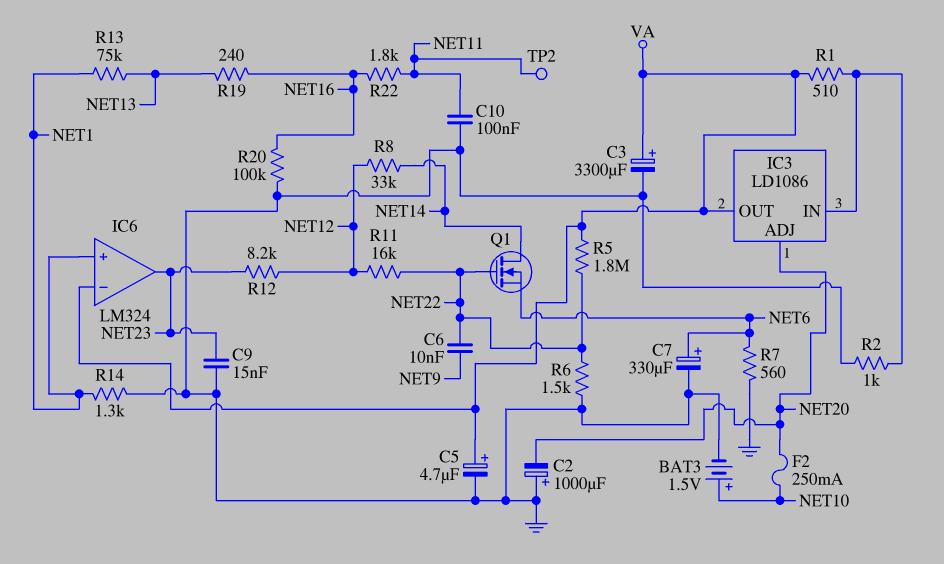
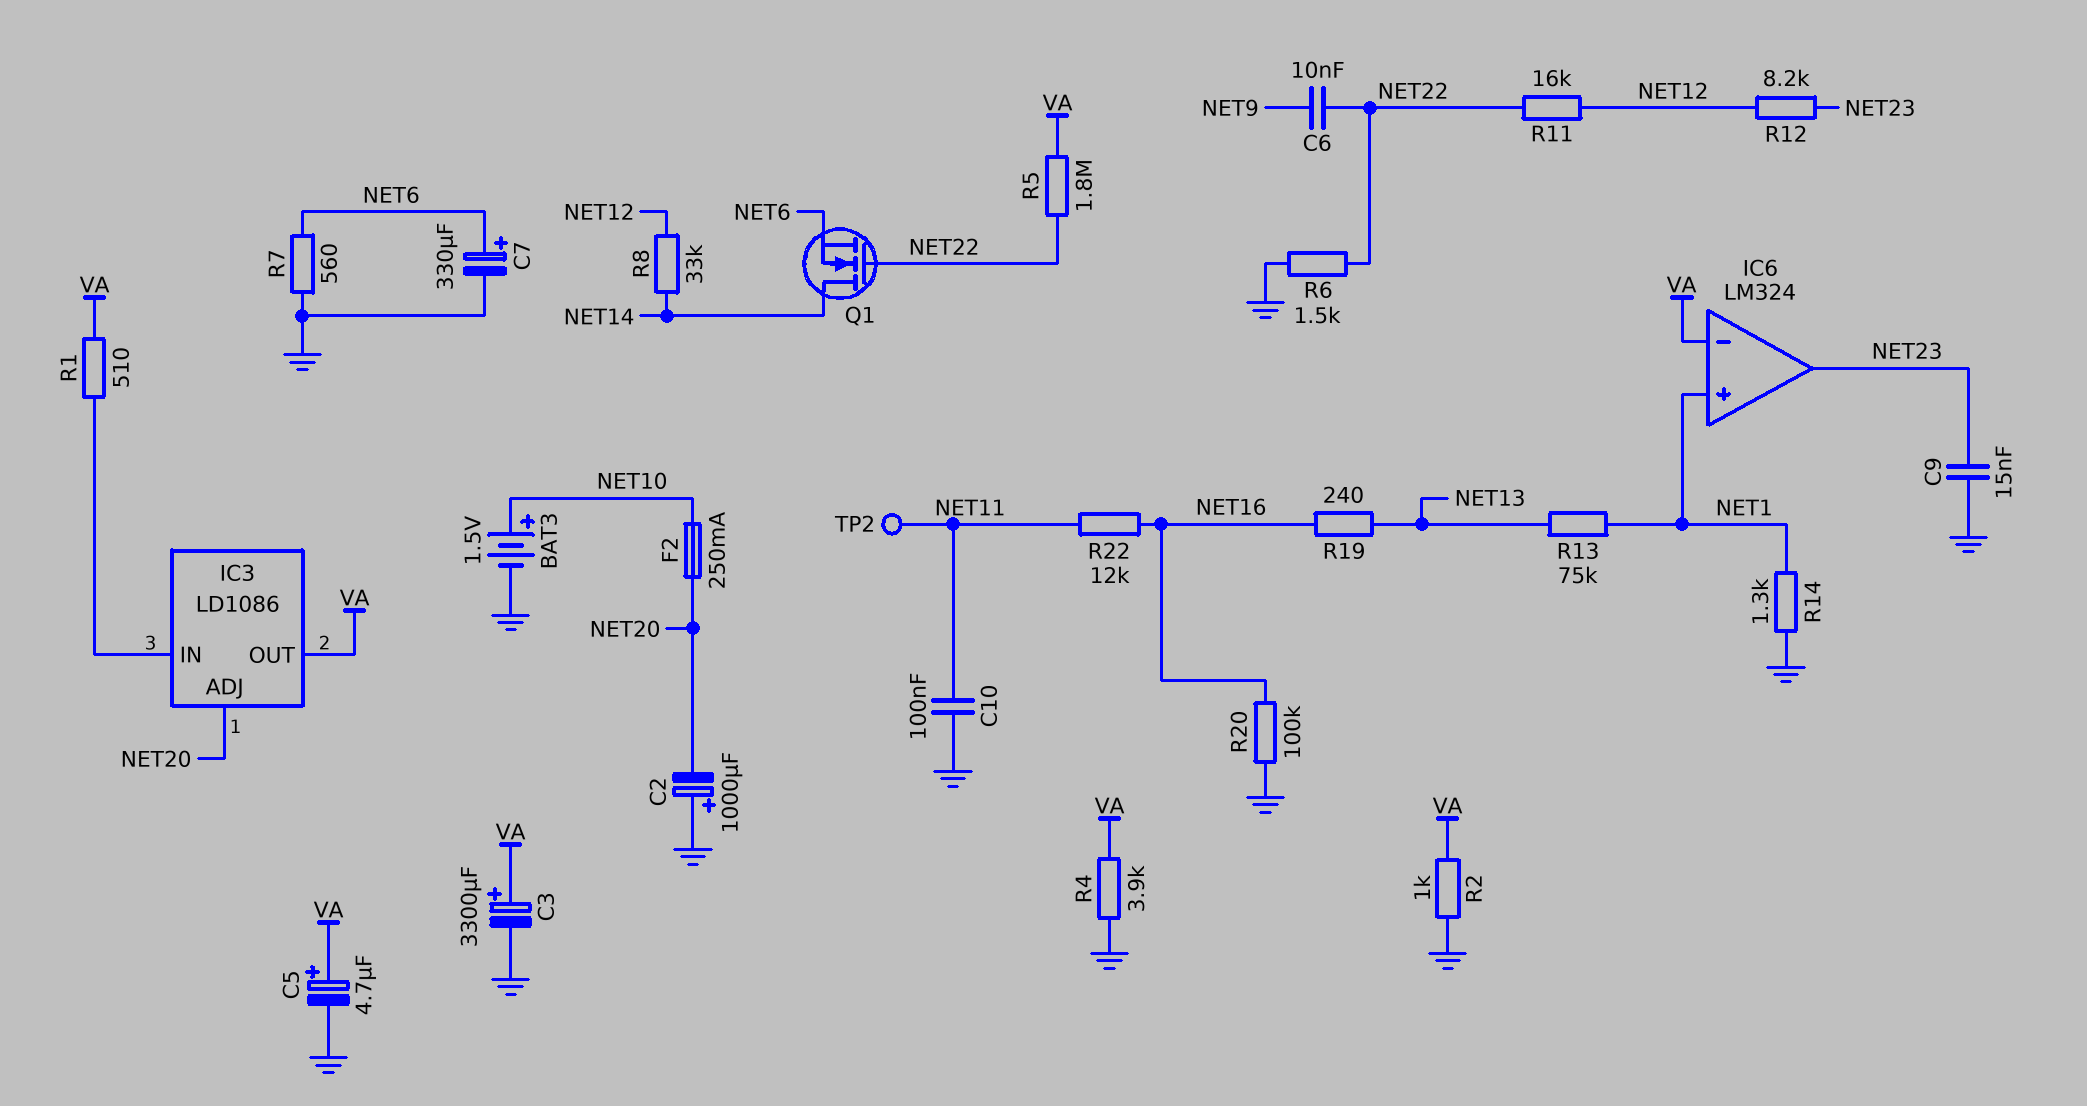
R2: 1k (GND, IC3/IN) -> 1k (GND, VA)
R4: none -> 3.9k (GND, VA)
R22: 1.8k (NET11, NET16) -> 12k (NET11, NET16)

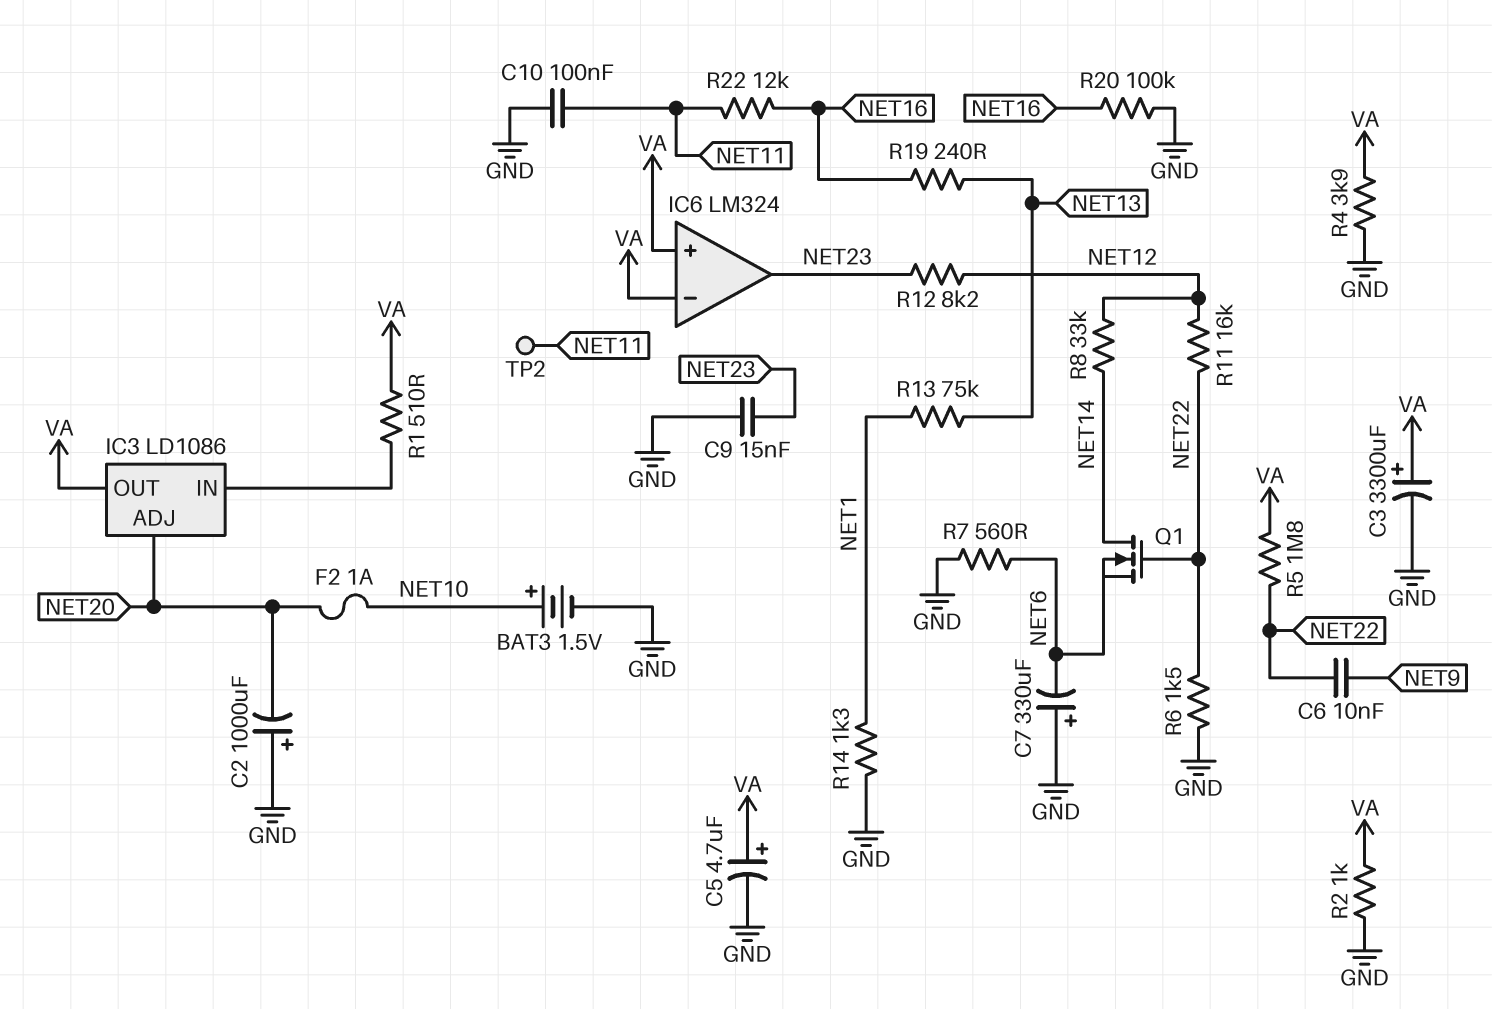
C7: 330uF (plus NET6, minus GND) -> 330uF (plus GND, minus NET6)
F2: 250mA (NET10, NET20) -> 1A (NET10, NET20)
IC6 pin in+: NET1 -> VA

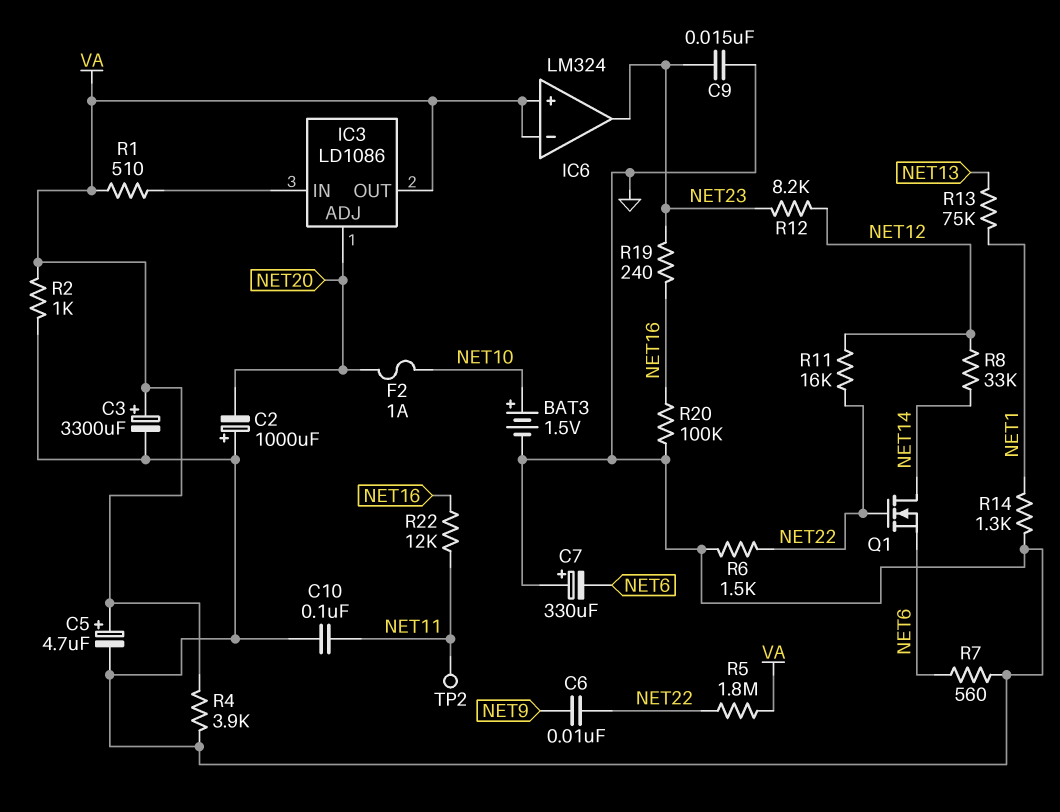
R19: 240 (NET13, NET16) -> 240 (NET16, NET23)

